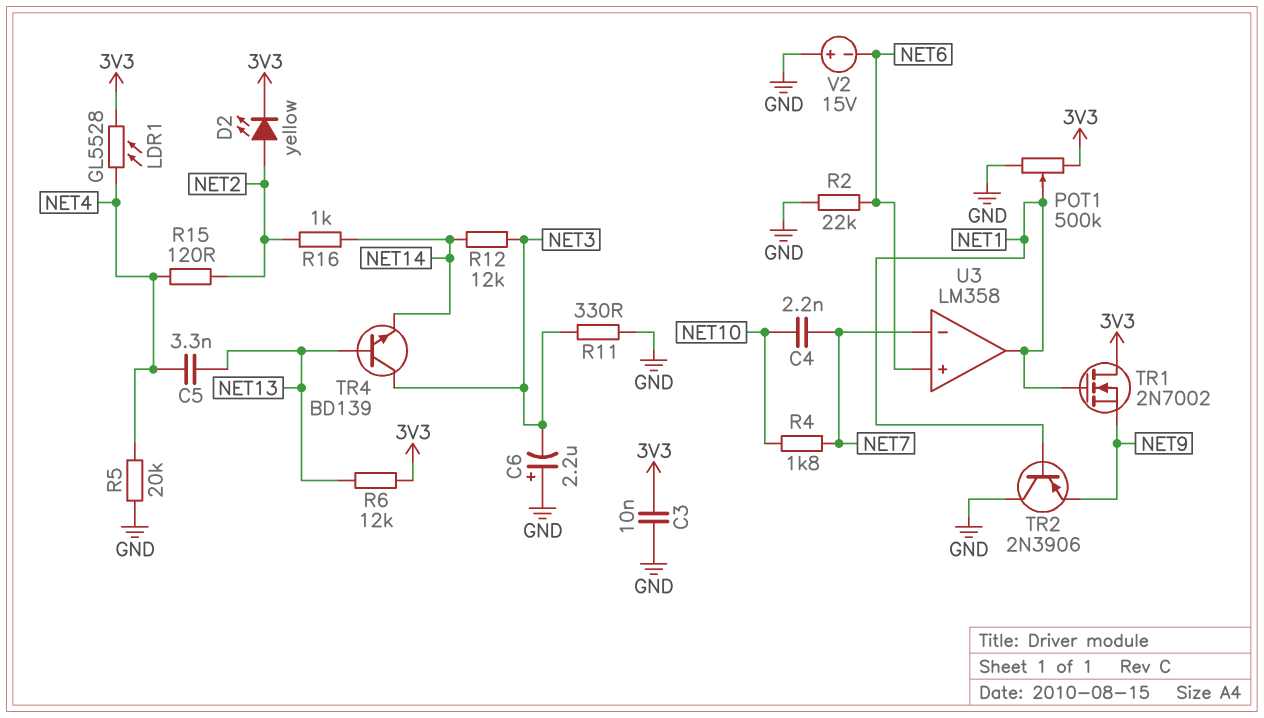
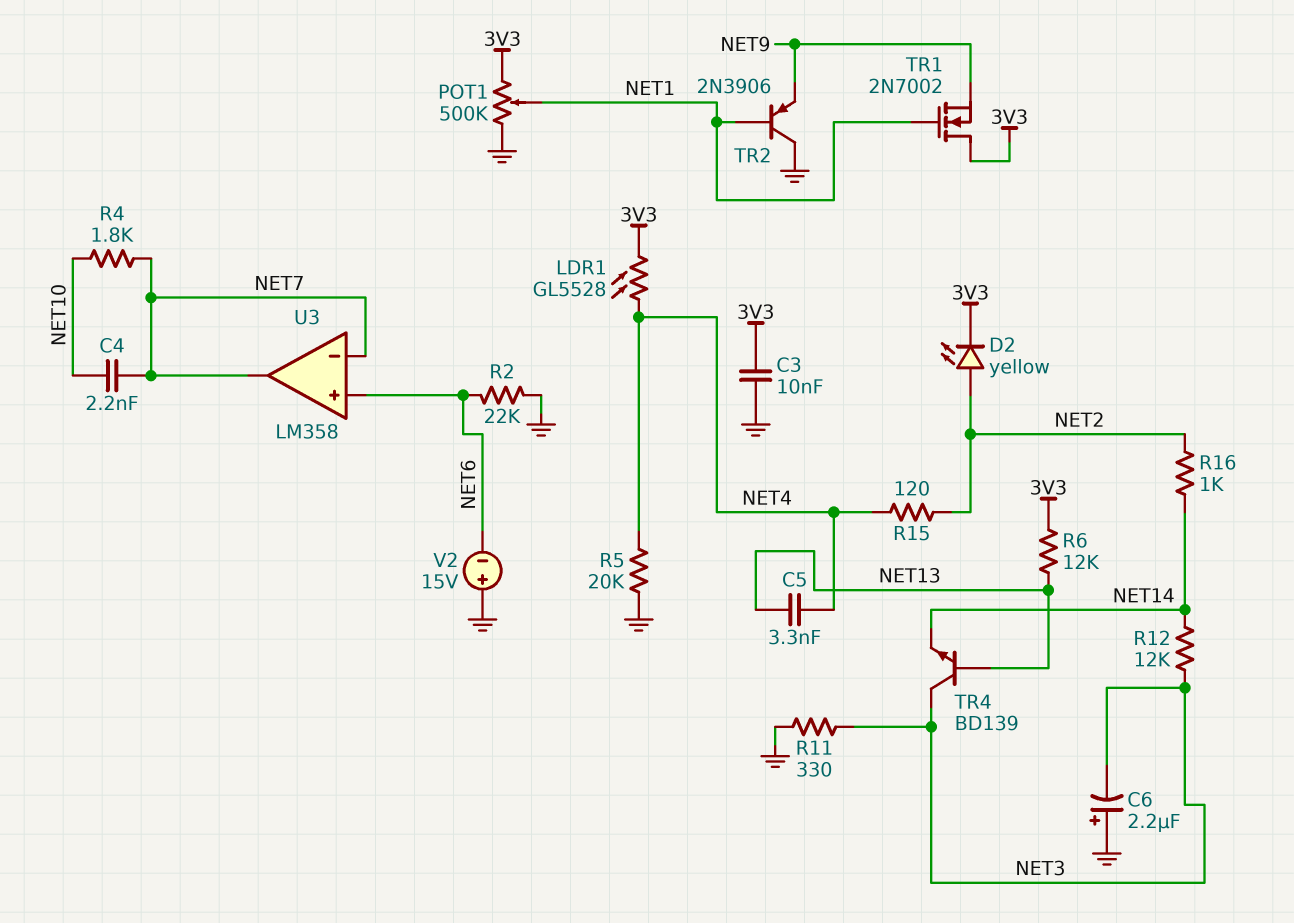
U3 pin out: NET1 -> NET7

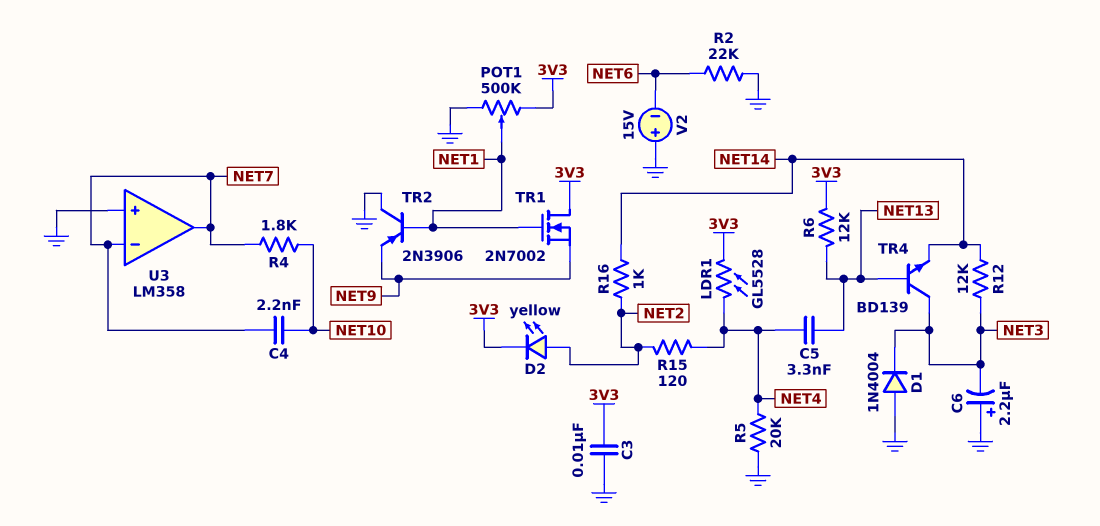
D1: none -> diode 1N4004 (A GND, K NET3)
R11: 330 (GND, NET3) -> none
U3 pin in+: NET6 -> GND

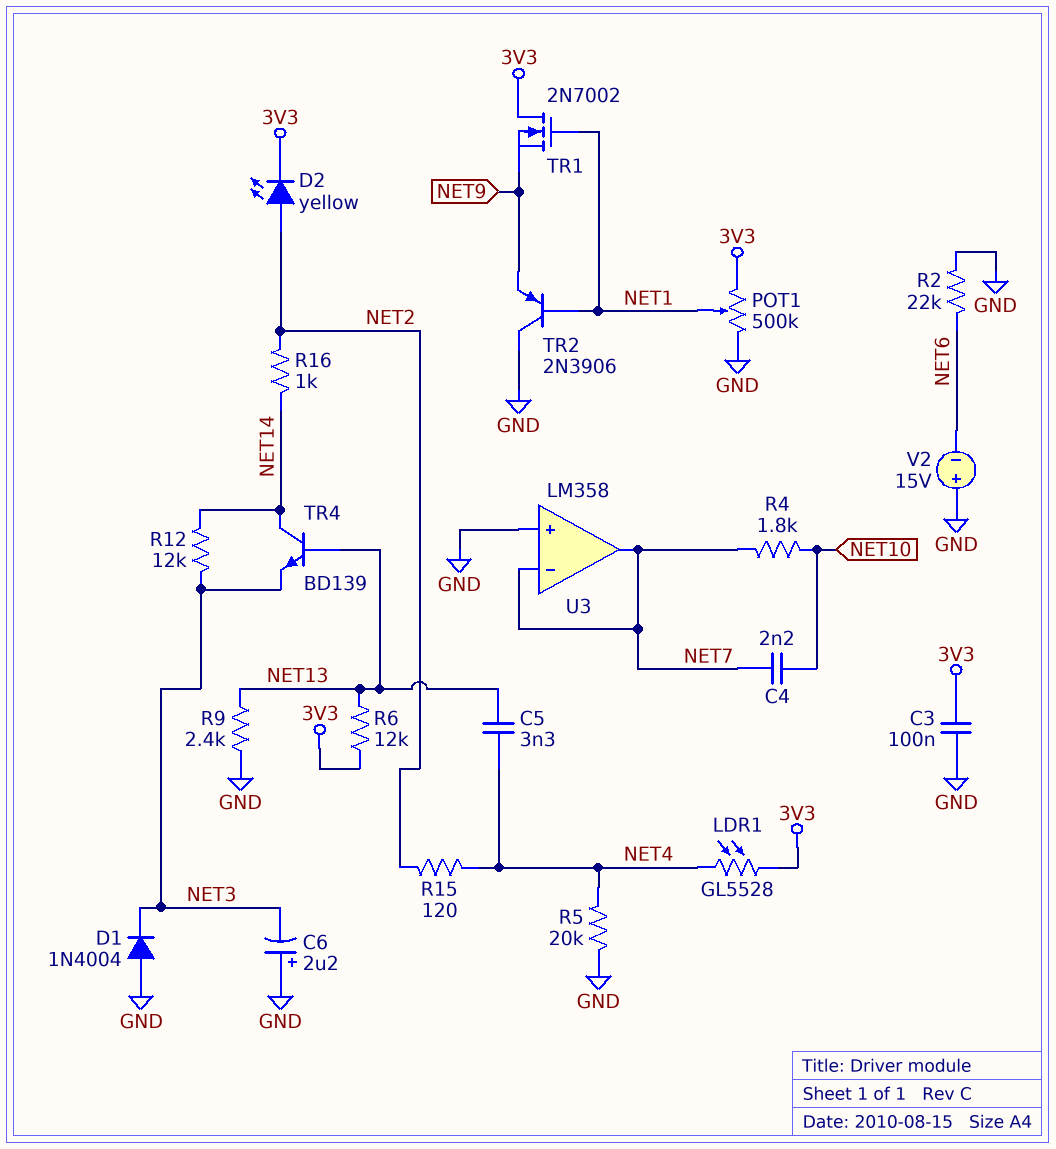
C3: 10nF (3V3, GND) -> 100nF (3V3, GND)
R9: none -> 2.4k (GND, NET13)
TR4: NPN BD139 (B NET13, C NET3, E NET14) -> NPN BD139 (B NET13, C NET14, E NET3)

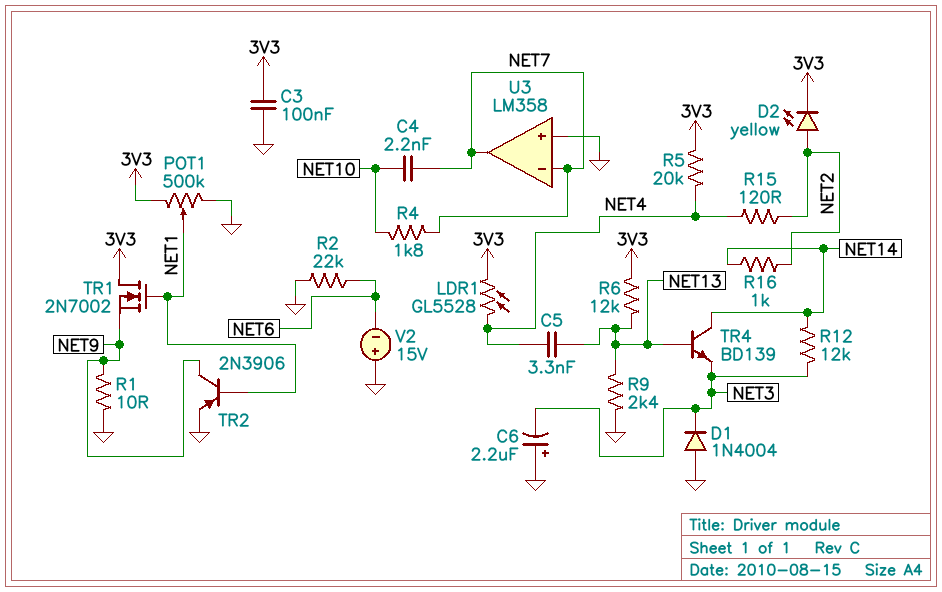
R1: none -> 10 (GND, NET9)
R5: 20k (GND, NET4) -> 20k (3V3, NET4)
TR2: PNP 2N3906 (B NET1, C GND, E NET9) -> PNP 2N3906 (B NET1, C NET9, E GND)

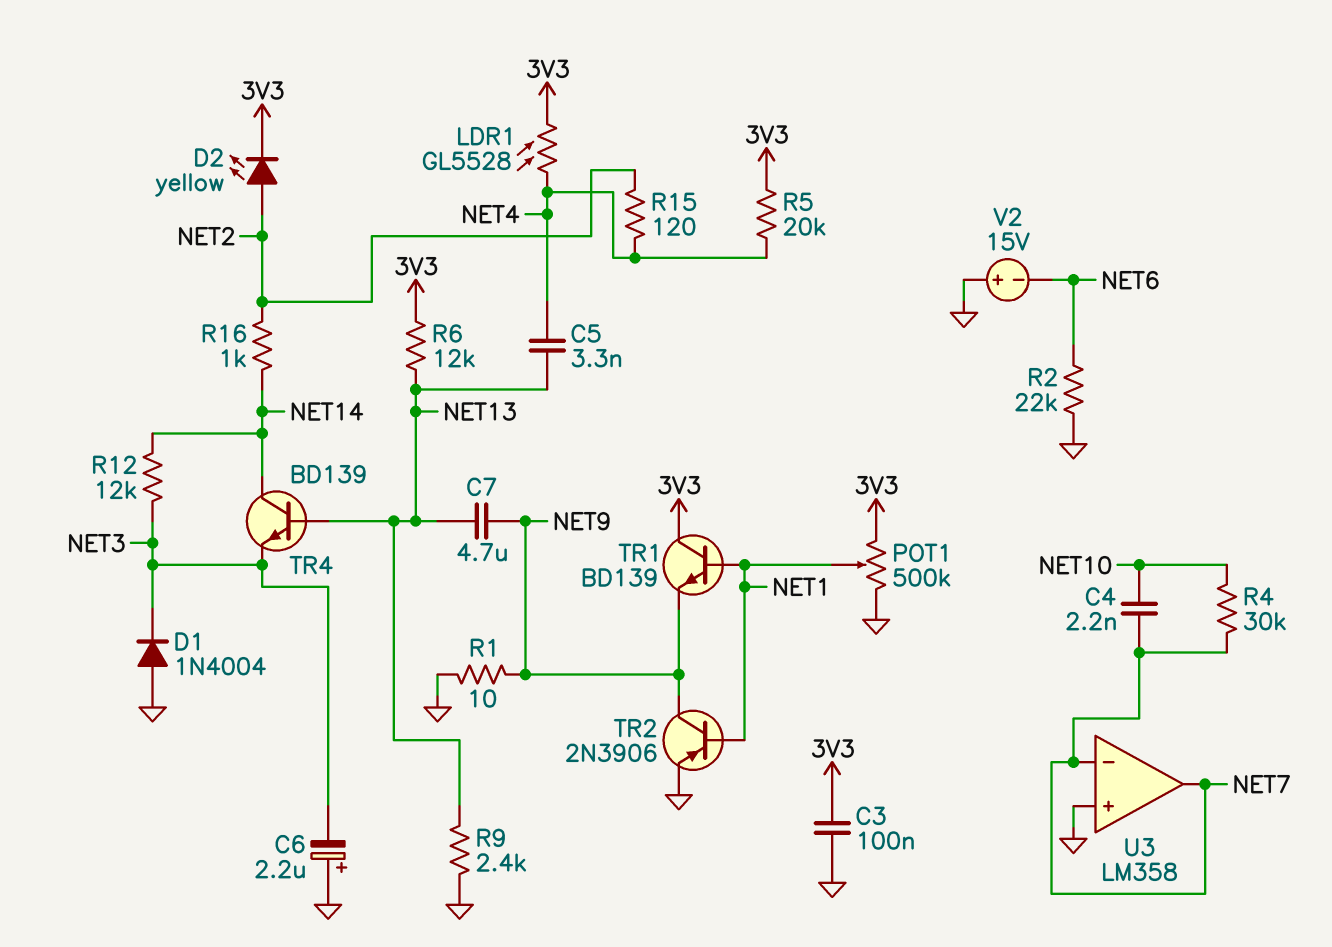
C7: none -> 4.7uF (NET9, NET13)
R4: 1.8k (NET7, NET10) -> 30k (NET7, NET10)
TR1: NMOS 2N7002 (G NET1, D 3V3, S NET9) -> NPN BD139 (B NET1, C 3V3, E NET9)

